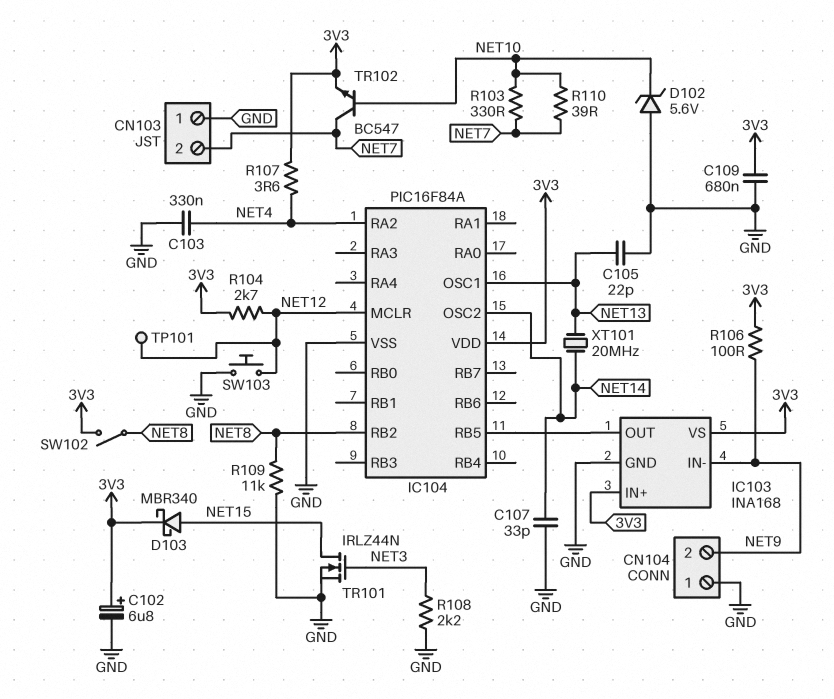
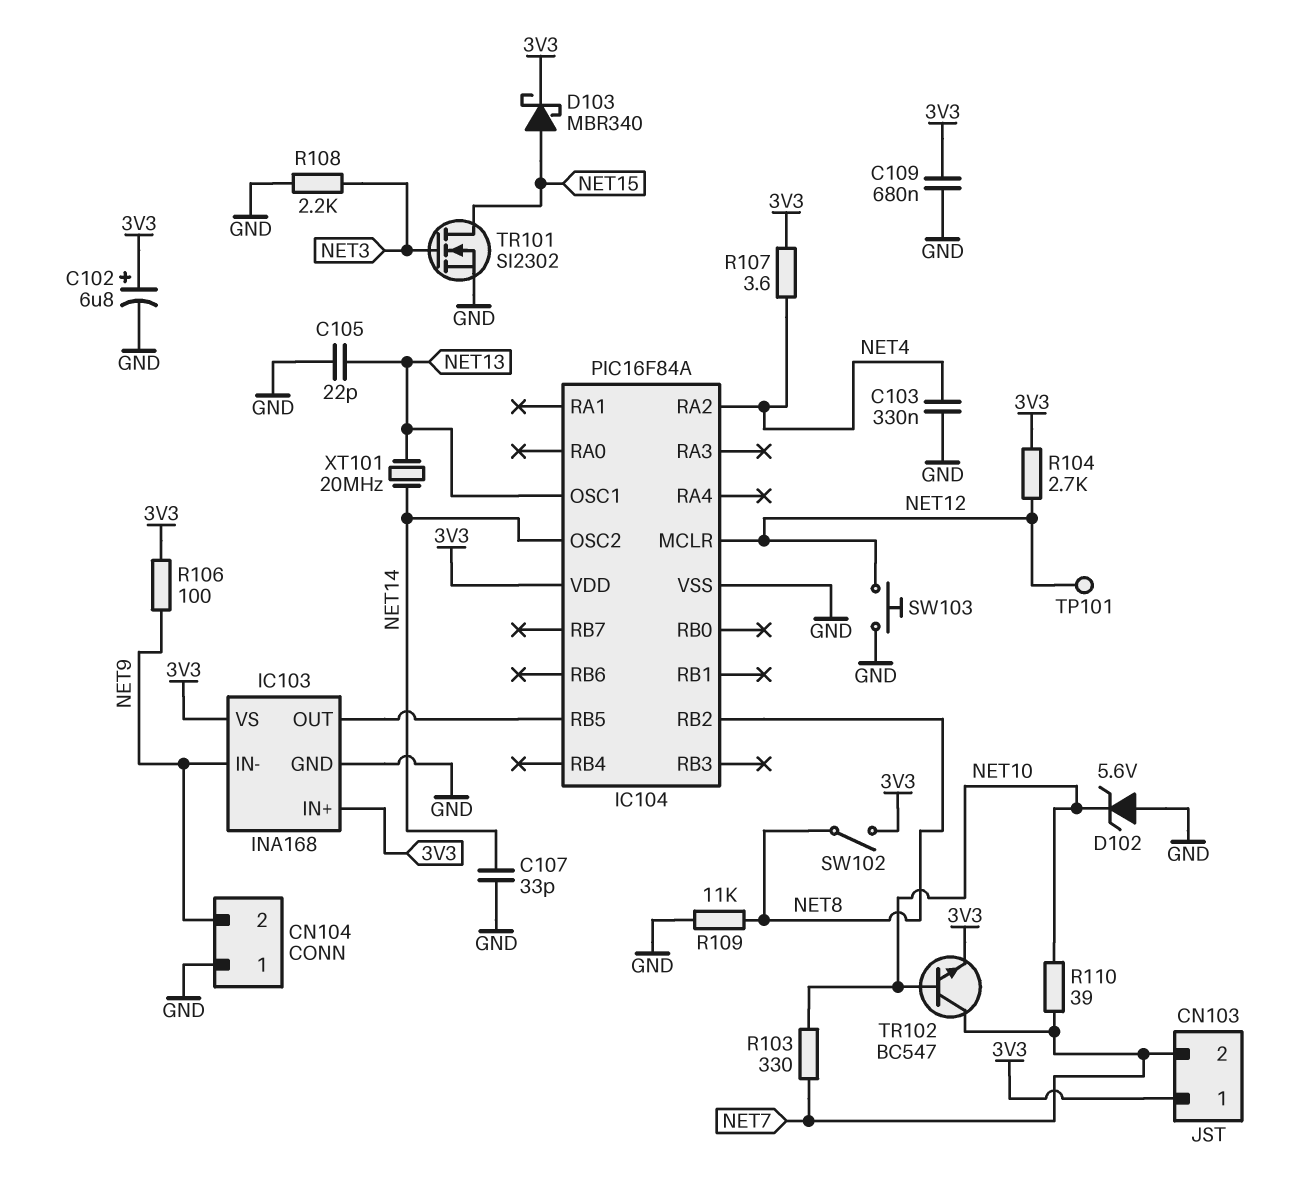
CN103 pin 1: GND -> 3V3
TR101: NMOS IRLZ44N (G NET3, D NET15, S GND) -> NMOS SI2302 (G NET3, D NET15, S GND)

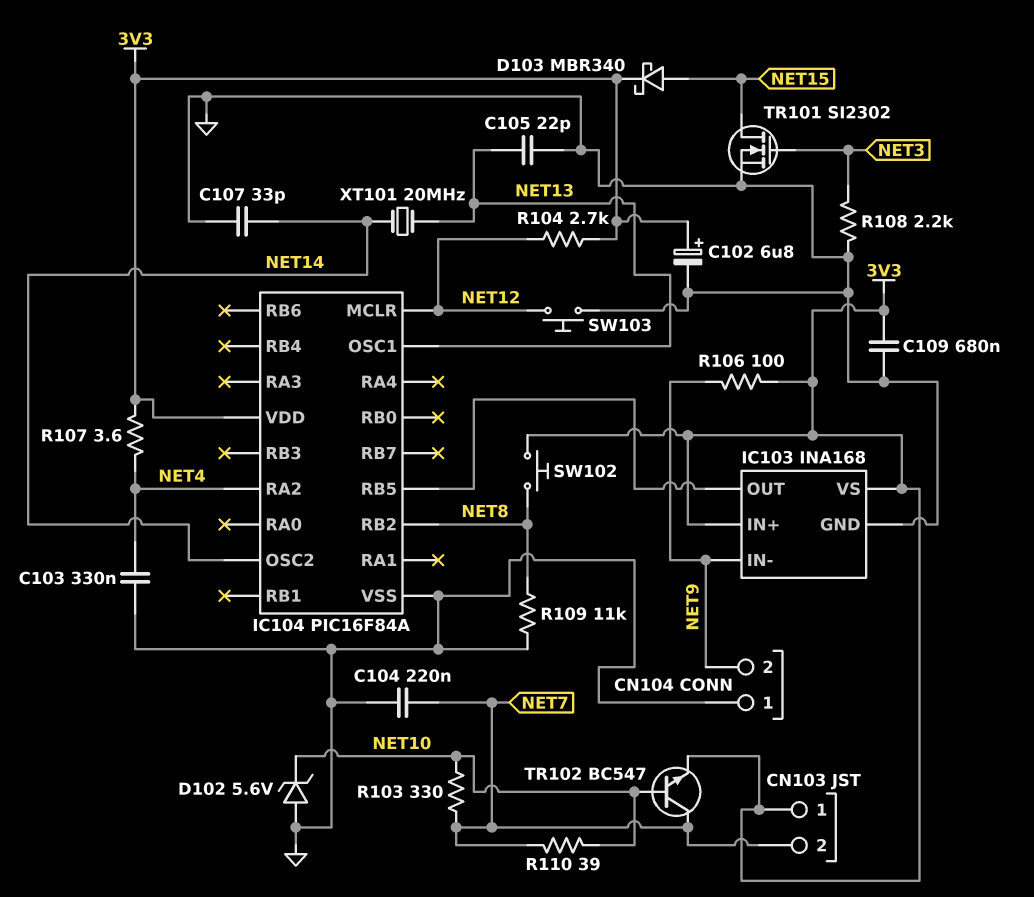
C104: none -> 220nF (GND, NET7)
SW102: switch (3V3, NET8) -> button (3V3, NET8)
TP101: test point (NET12) -> none

